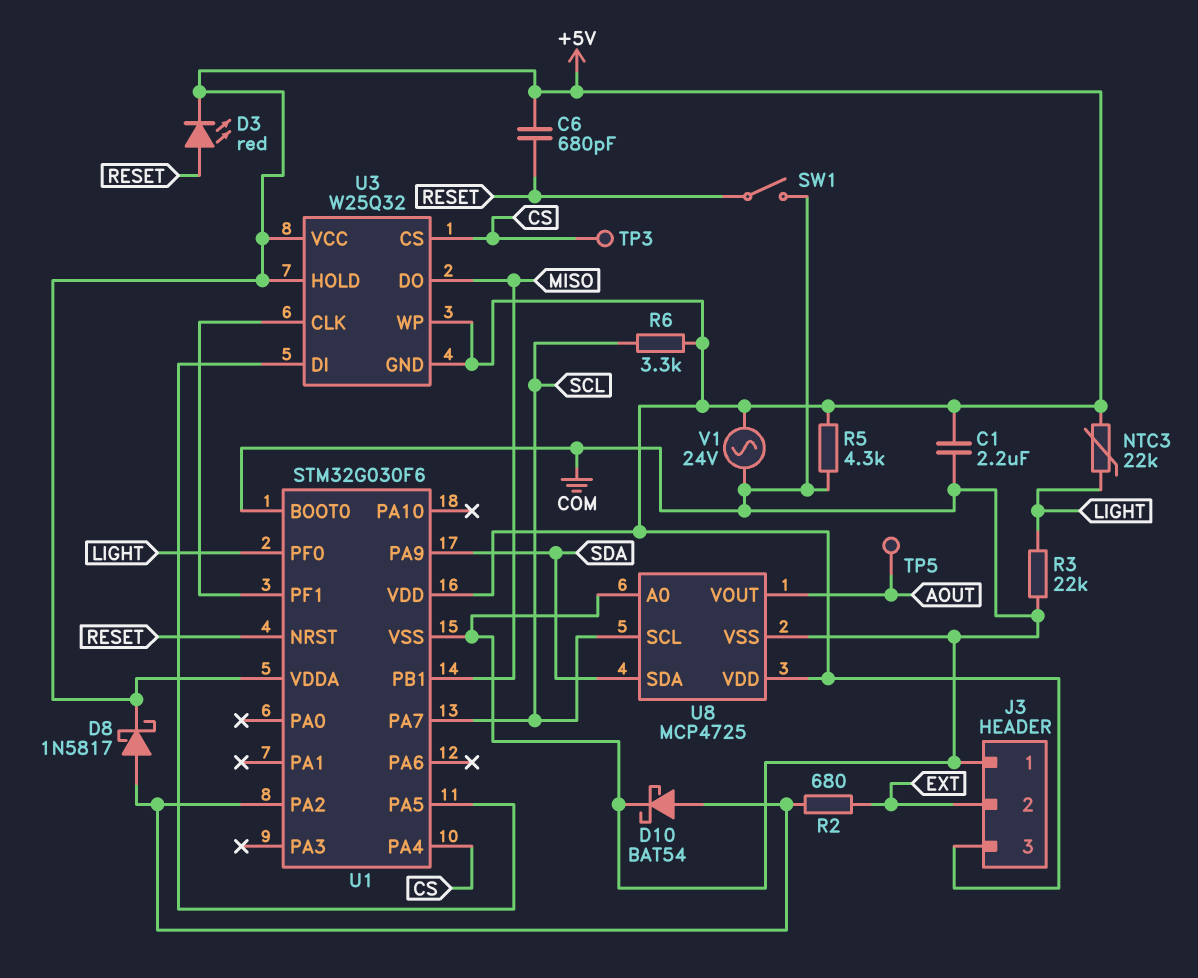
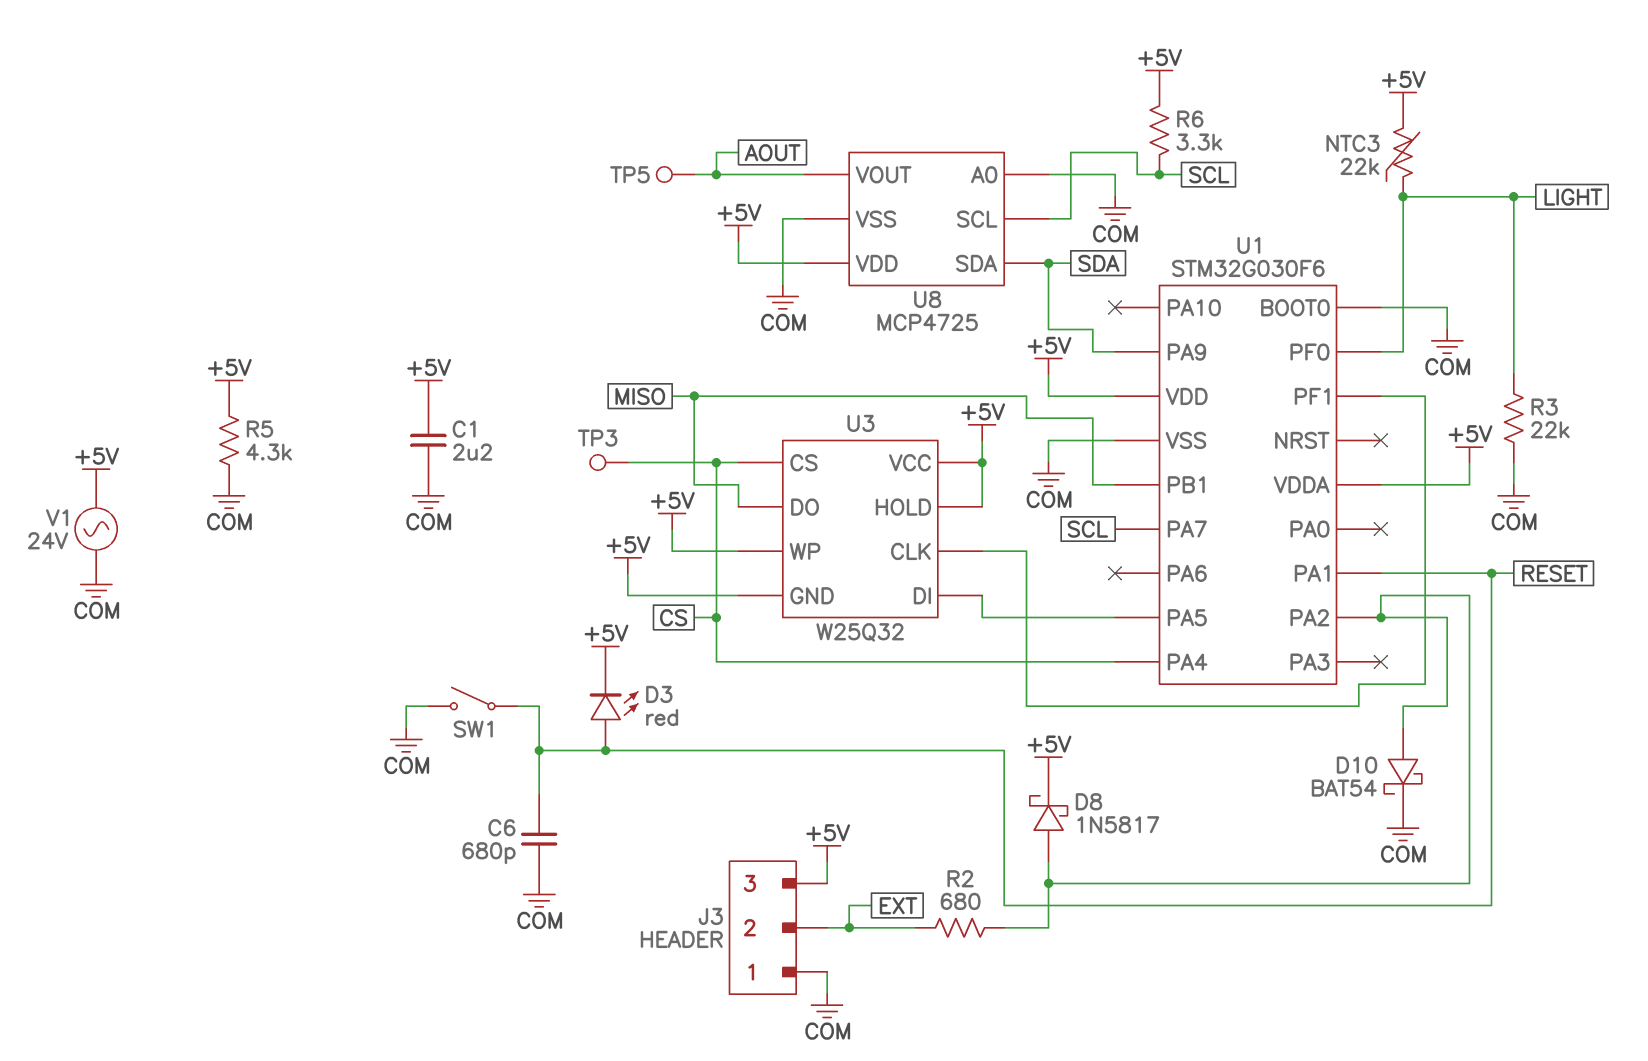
C6: 680pF (+5V, RESET) -> 680pF (COM, RESET)
U1 pin NRST: RESET -> none
U1 pin PA1: none -> RESET

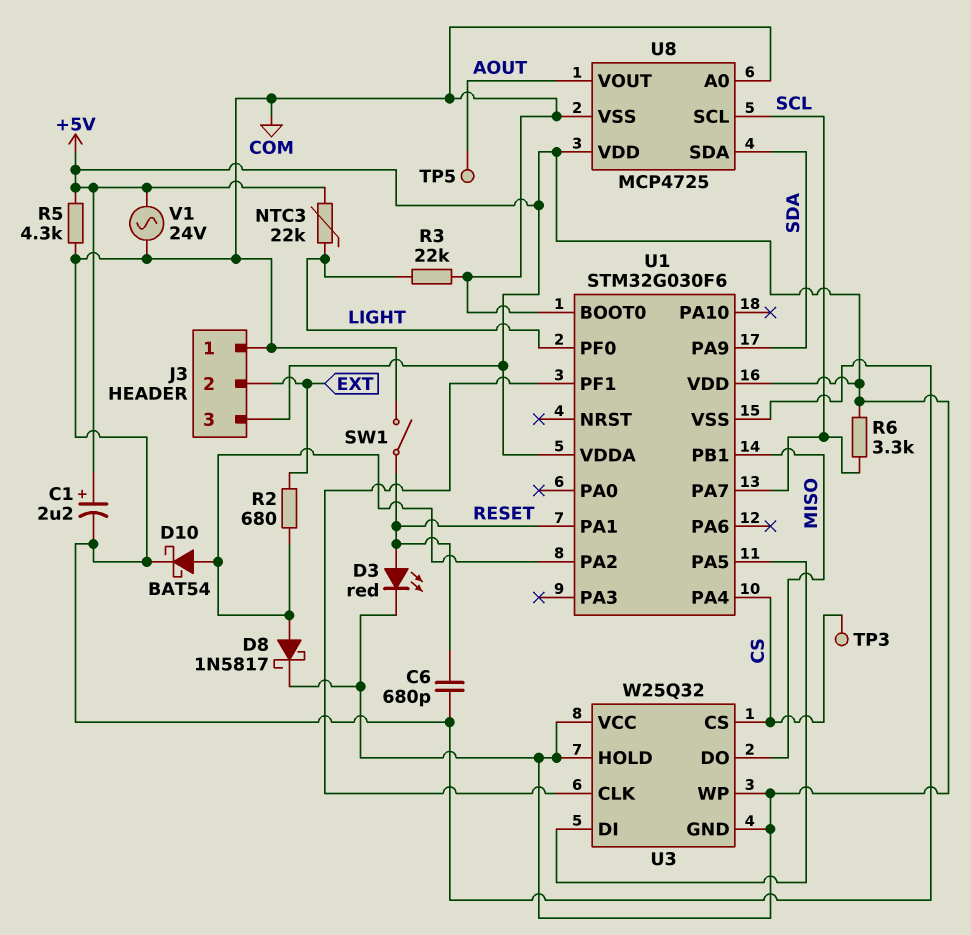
C1: 2.2uF (+5V, COM) -> 2.2uF (plus +5V, minus COM)

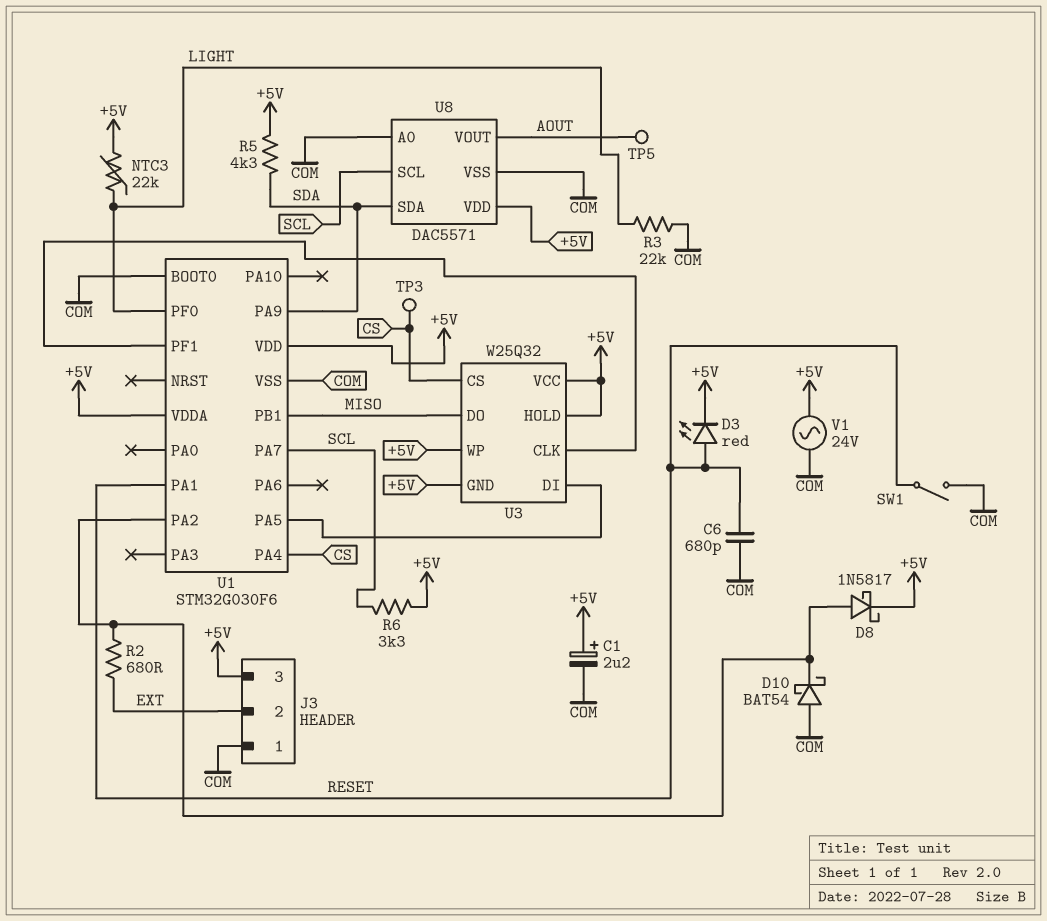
D10: schottky BAT54 (A U1/PA2, K COM) -> schottky BAT54 (A COM, K U1/PA2)
R5: 4.3k (+5V, COM) -> 4.3k (+5V, SDA)
U8: MCP4725 -> DAC5571

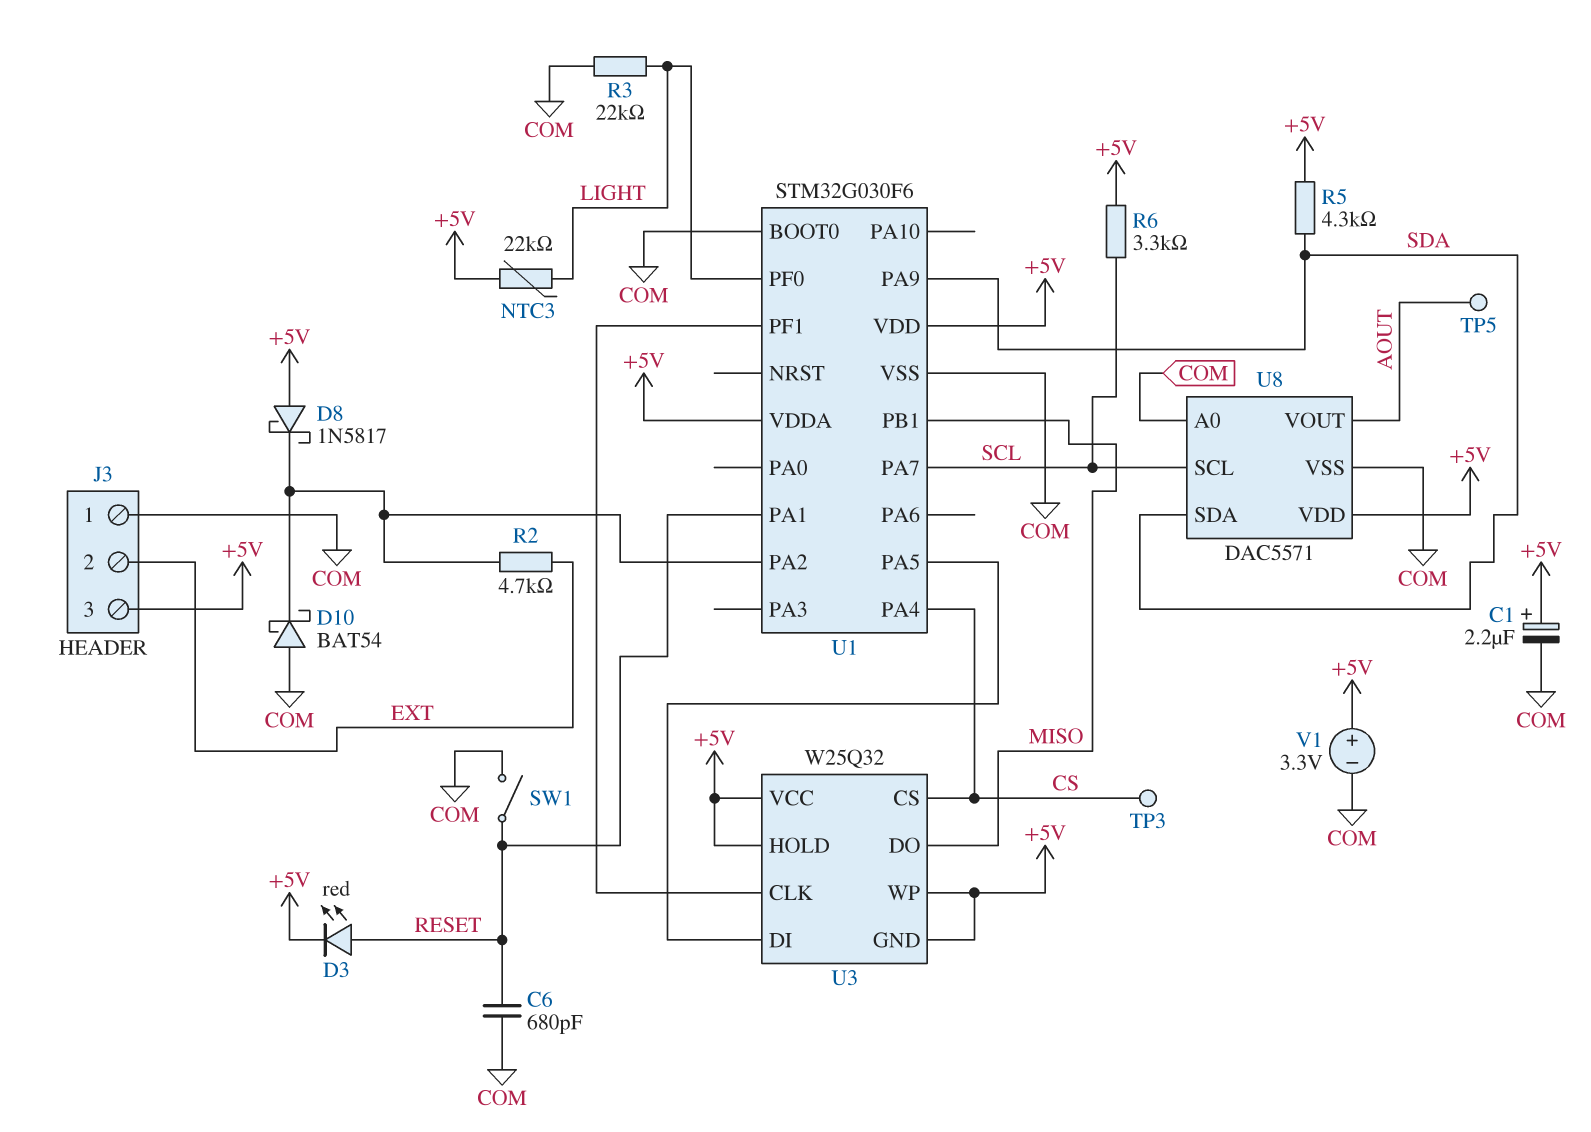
D8: schottky 1N5817 (A U1/PA2, K +5V) -> schottky 1N5817 (A +5V, K U1/PA2)
R2: 680 (EXT, U1/PA2) -> 4.7k (EXT, U1/PA2)
V1: AC 24V (+5V, COM) -> 3.3V (plus +5V, minus COM)

